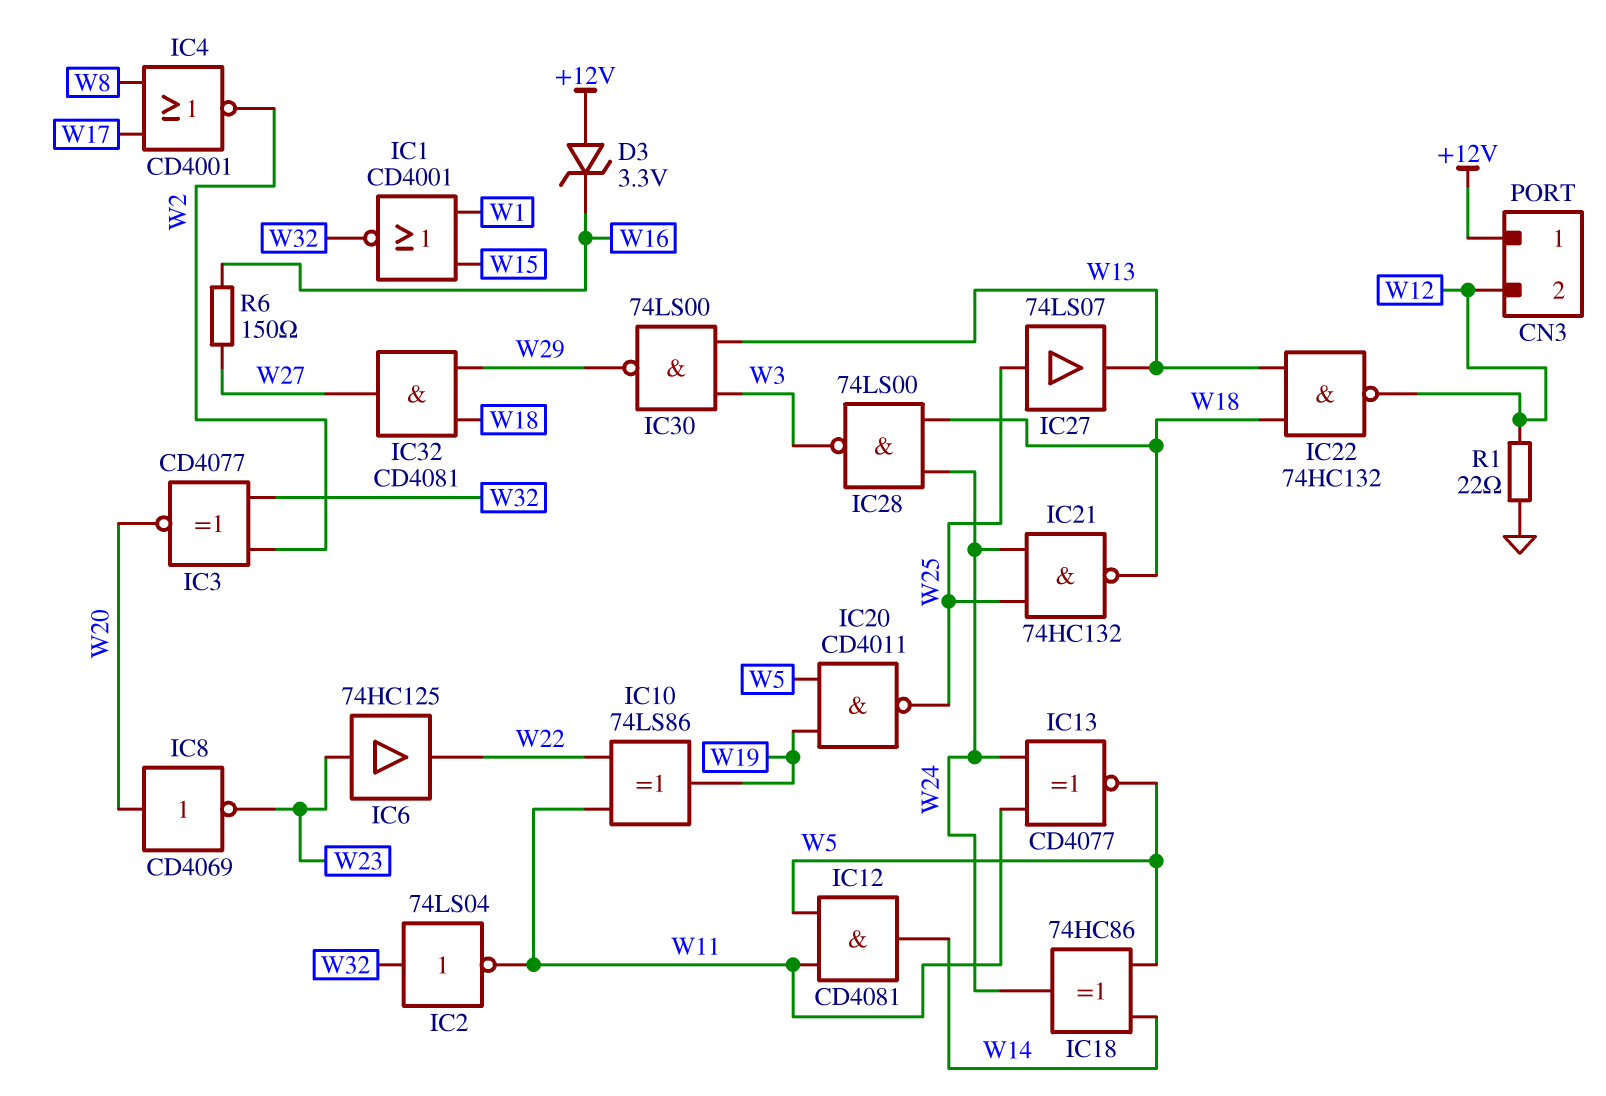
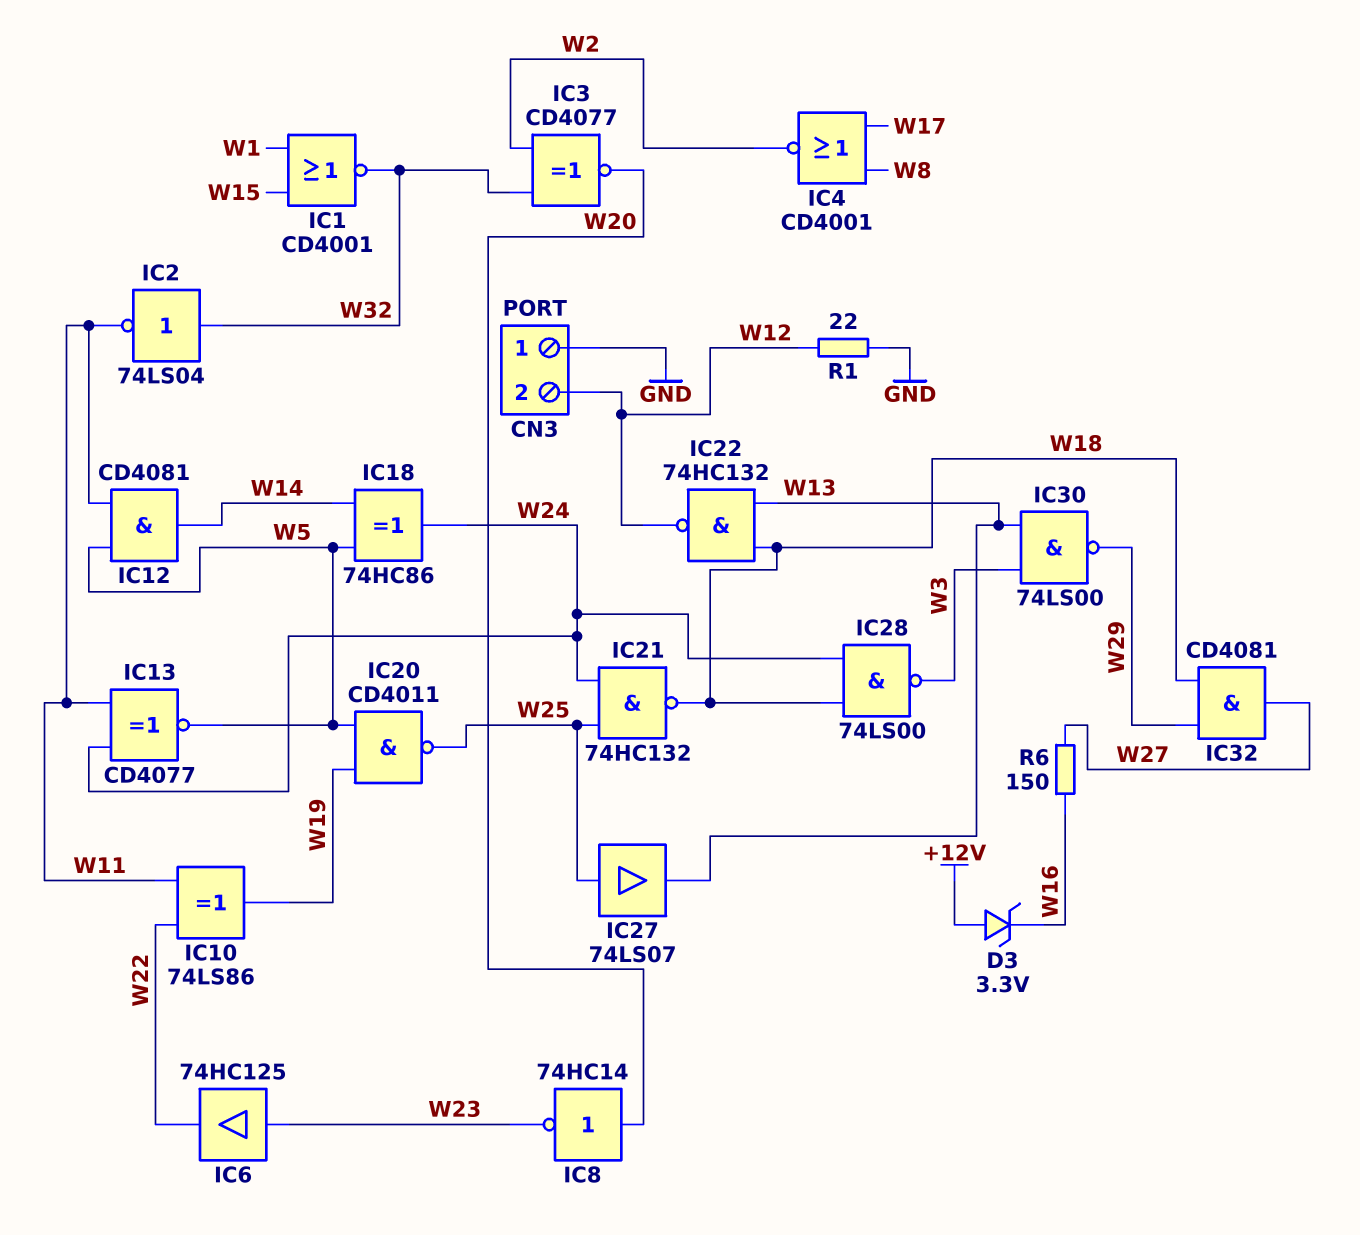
CN3 pin 1: +12V -> GND
IC8: NOT CD4069 (in W20, out W23) -> NOT 74HC14 (in W20, out W23)

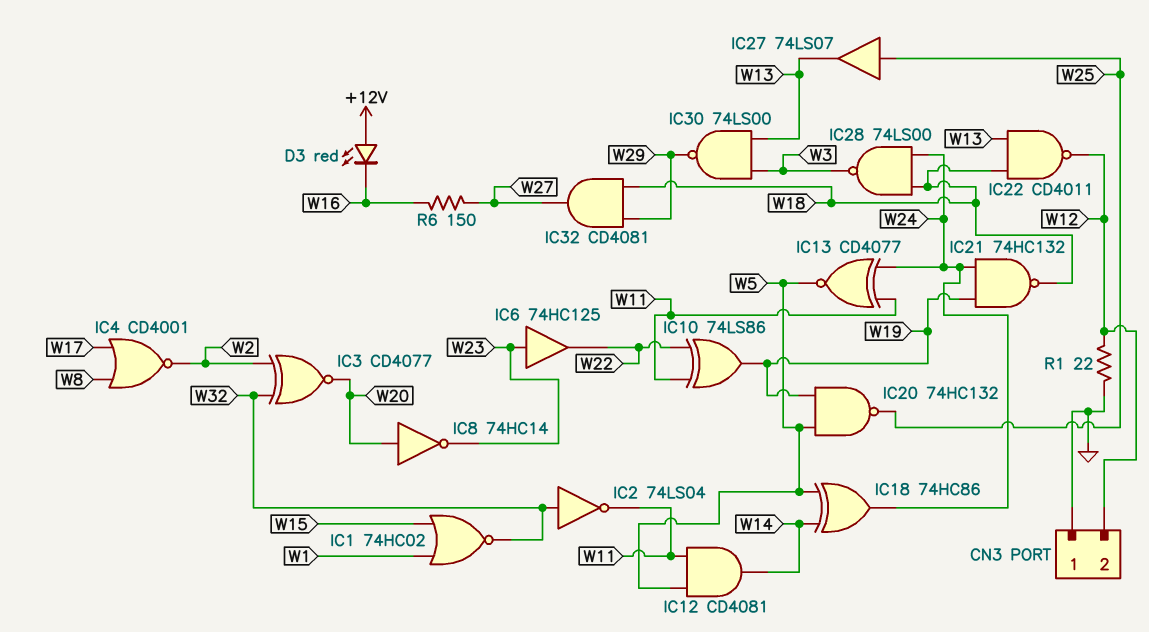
D3: zener 3.3V (A +12V, K W16) -> LED red (A +12V, K W16)
IC1: NOR CD4001 (in W1, in W15, out W32) -> NOR 74HC02 (in W1, in W15, out W32)
IC20: NAND CD4011 (in W5, in W19, out W25) -> NAND 74HC132 (in W5, in W19, out W25)
IC21: NAND 74HC132 (in W24, in W25, out W18) -> NAND 74HC132 (in W19, in W24, out W18)
IC22: NAND 74HC132 (in W13, in W18, out W12) -> NAND CD4011 (in W13, in W18, out W12)

